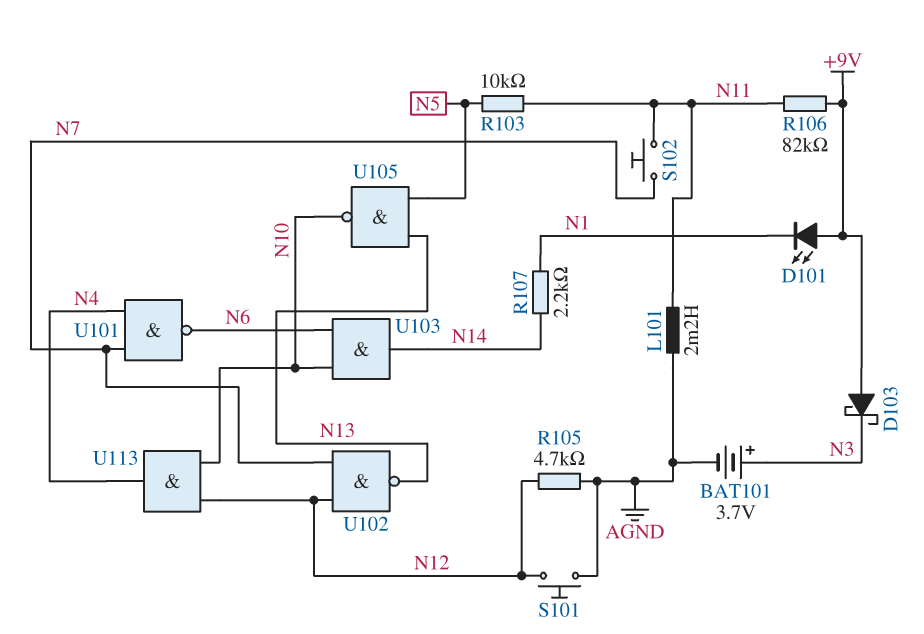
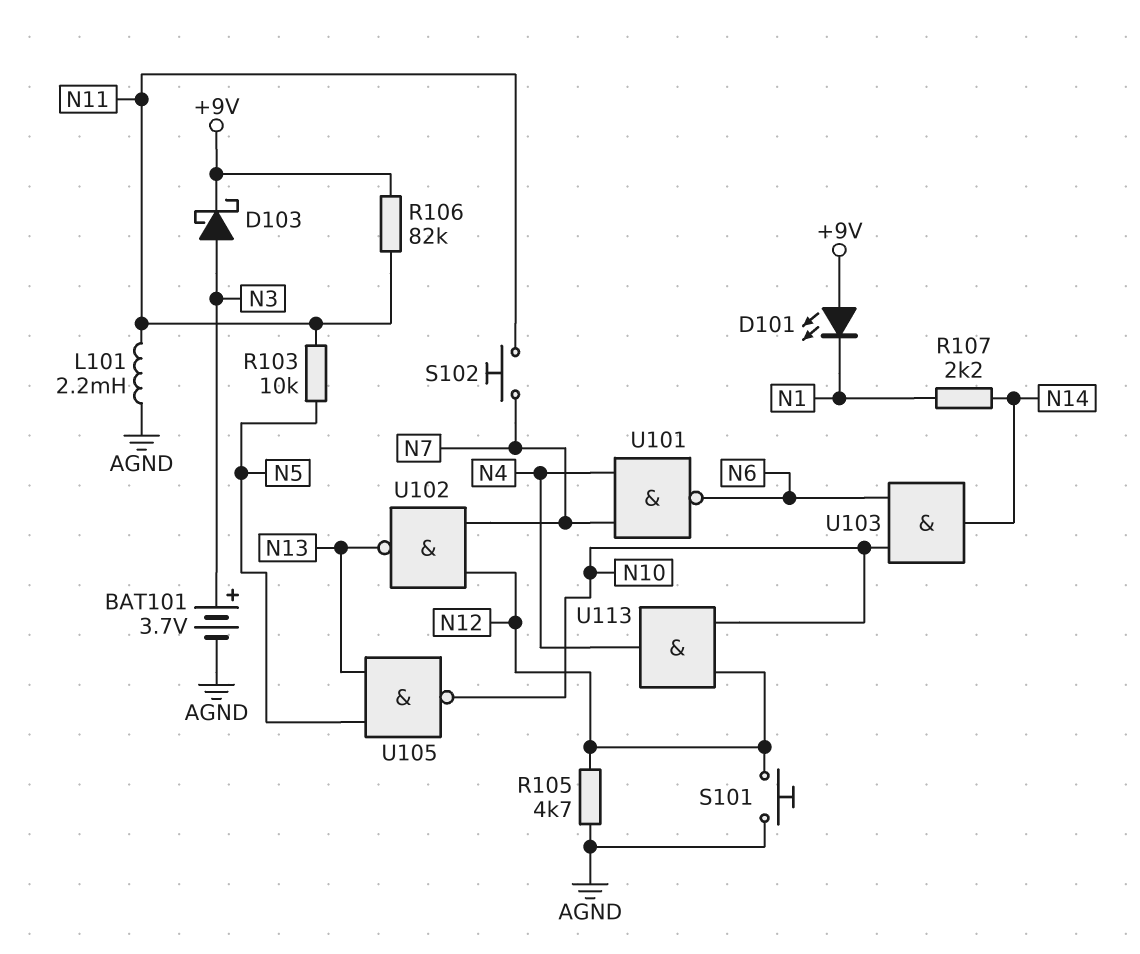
D103: schottky (A +9V, K N3) -> schottky (A N3, K +9V)

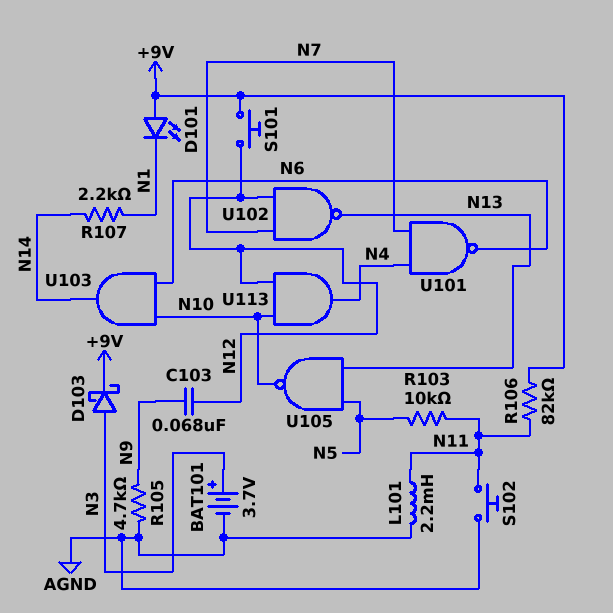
C103: none -> 68nF (N9, N12)
R105: 4.7k (AGND, N12) -> 4.7k (AGND, N9)
S101: button (AGND, N12) -> button (+9V, N12)
S102: button (N7, N11) -> button (AGND, N11)

